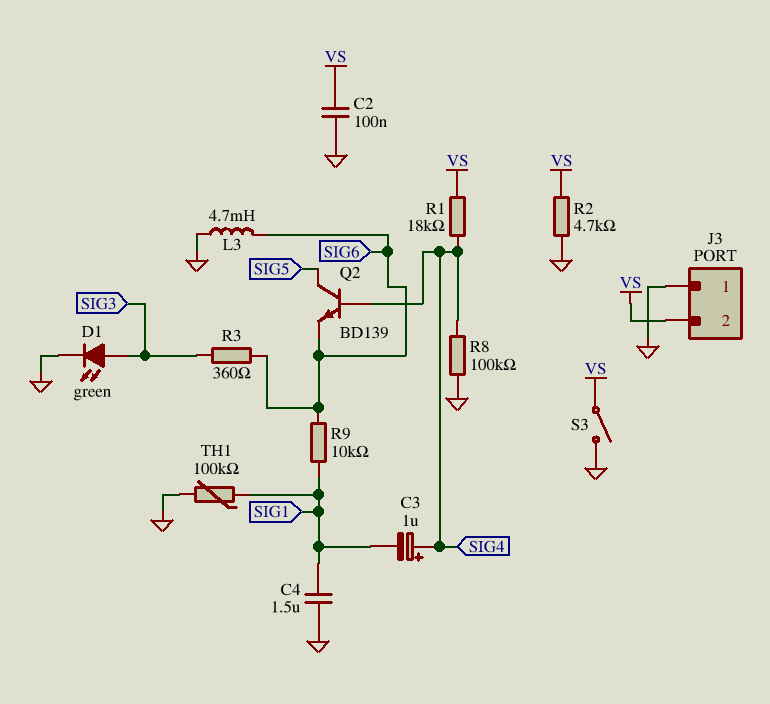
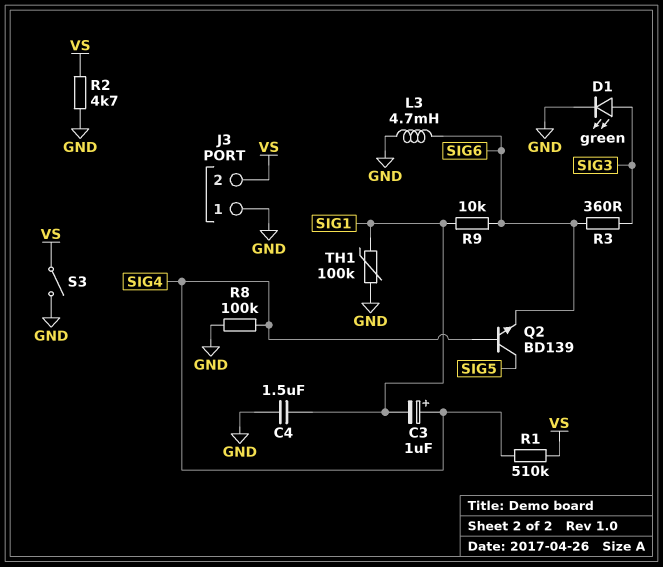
C2: 100nF (GND, VS) -> none
R1: 18k (SIG4, VS) -> 510k (SIG4, VS)

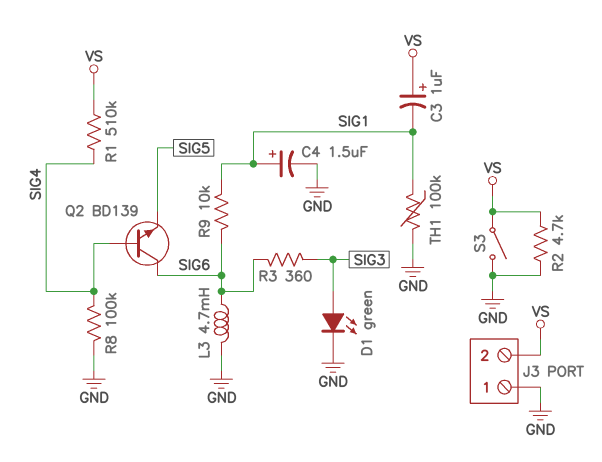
C3: 1uF (plus SIG4, minus SIG1) -> 1uF (plus VS, minus SIG1)
C4: 1.5uF (GND, SIG1) -> 1.5uF (plus SIG1, minus GND)
Q2: NPN BD139 (B SIG4, C SIG5, E SIG6) -> NPN BD139 (B SIG4, C SIG6, E SIG5)

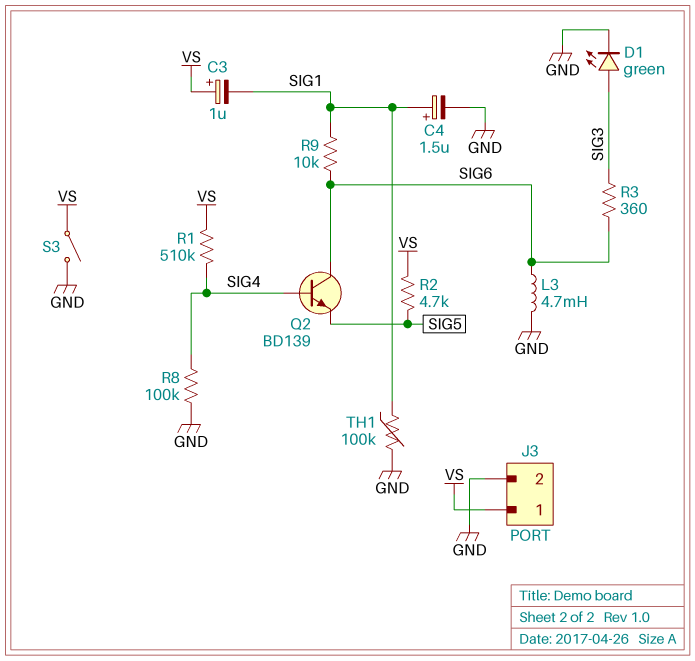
J3 pin 1: GND -> VS
J3 pin 2: VS -> GND
R2: 4.7k (GND, VS) -> 4.7k (SIG5, VS)

